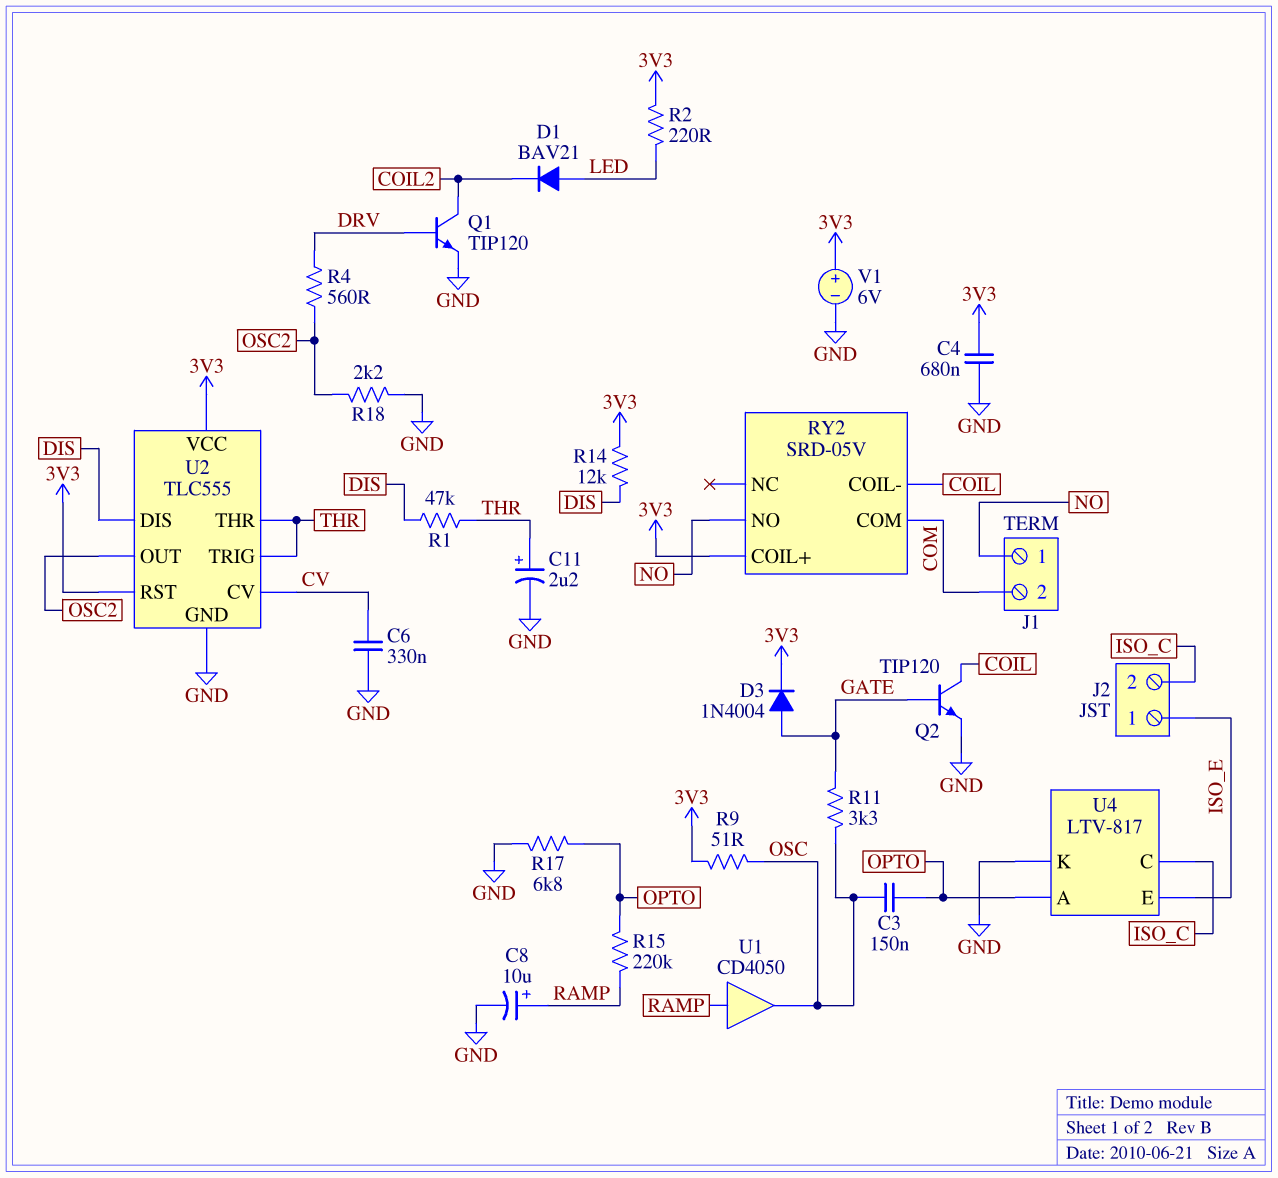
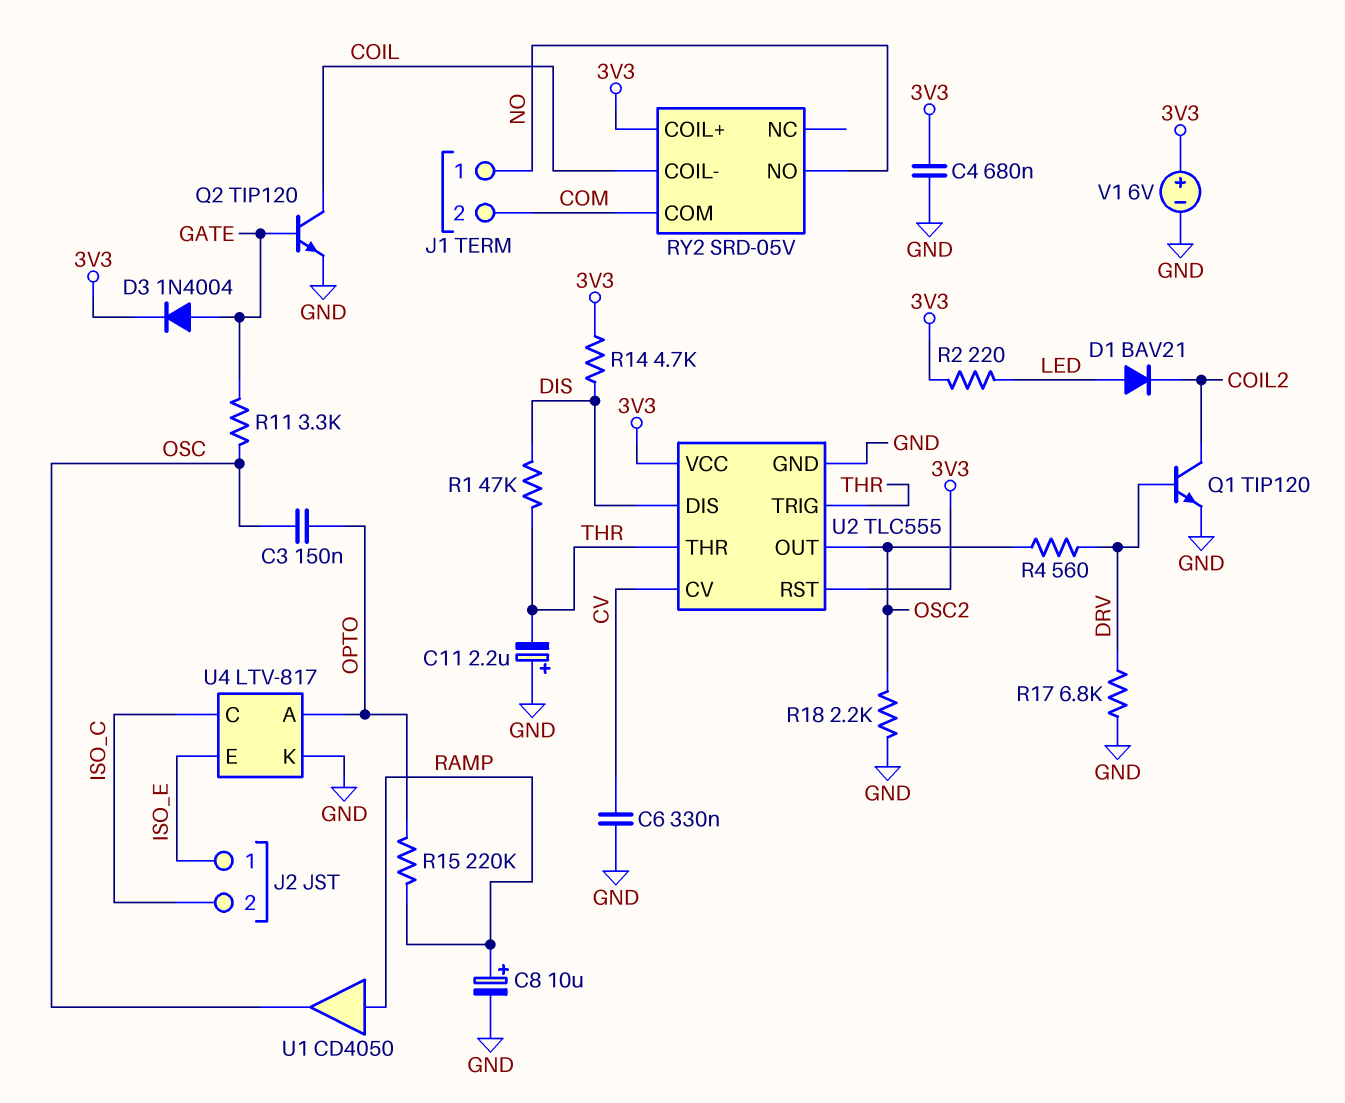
C11: 2.2uF (plus THR, minus GND) -> 2.2uF (plus GND, minus THR)
R9: 51 (3V3, OSC) -> none
R14: 12k (3V3, DIS) -> 4.7k (3V3, DIS)
R17: 6.8k (GND, OPTO) -> 6.8k (DRV, GND)

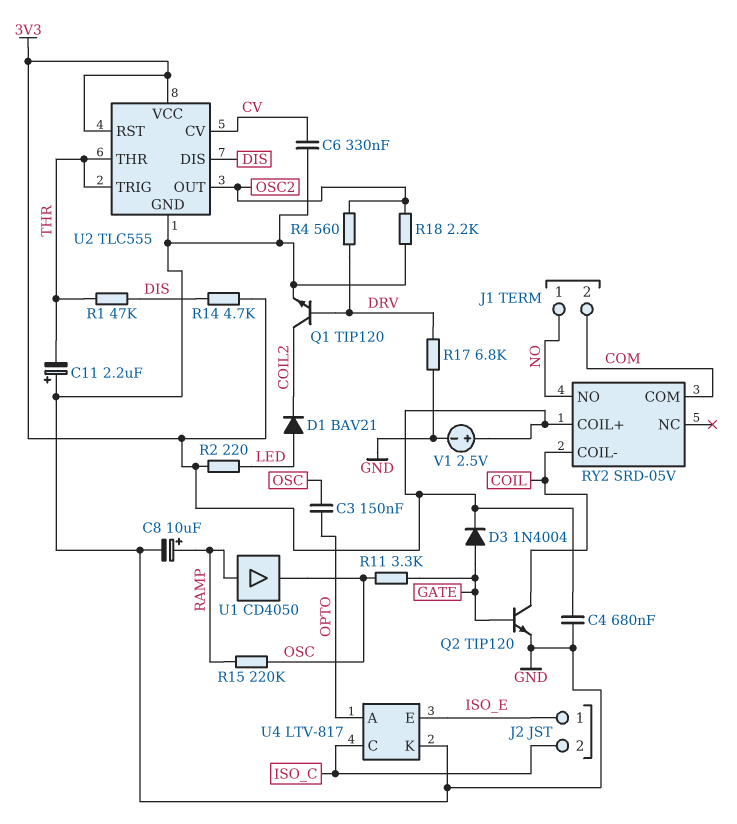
R15: 220k (OPTO, RAMP) -> 220k (OSC, RAMP)
V1: 6V (plus 3V3, minus GND) -> 2.5V (plus 3V3, minus GND)

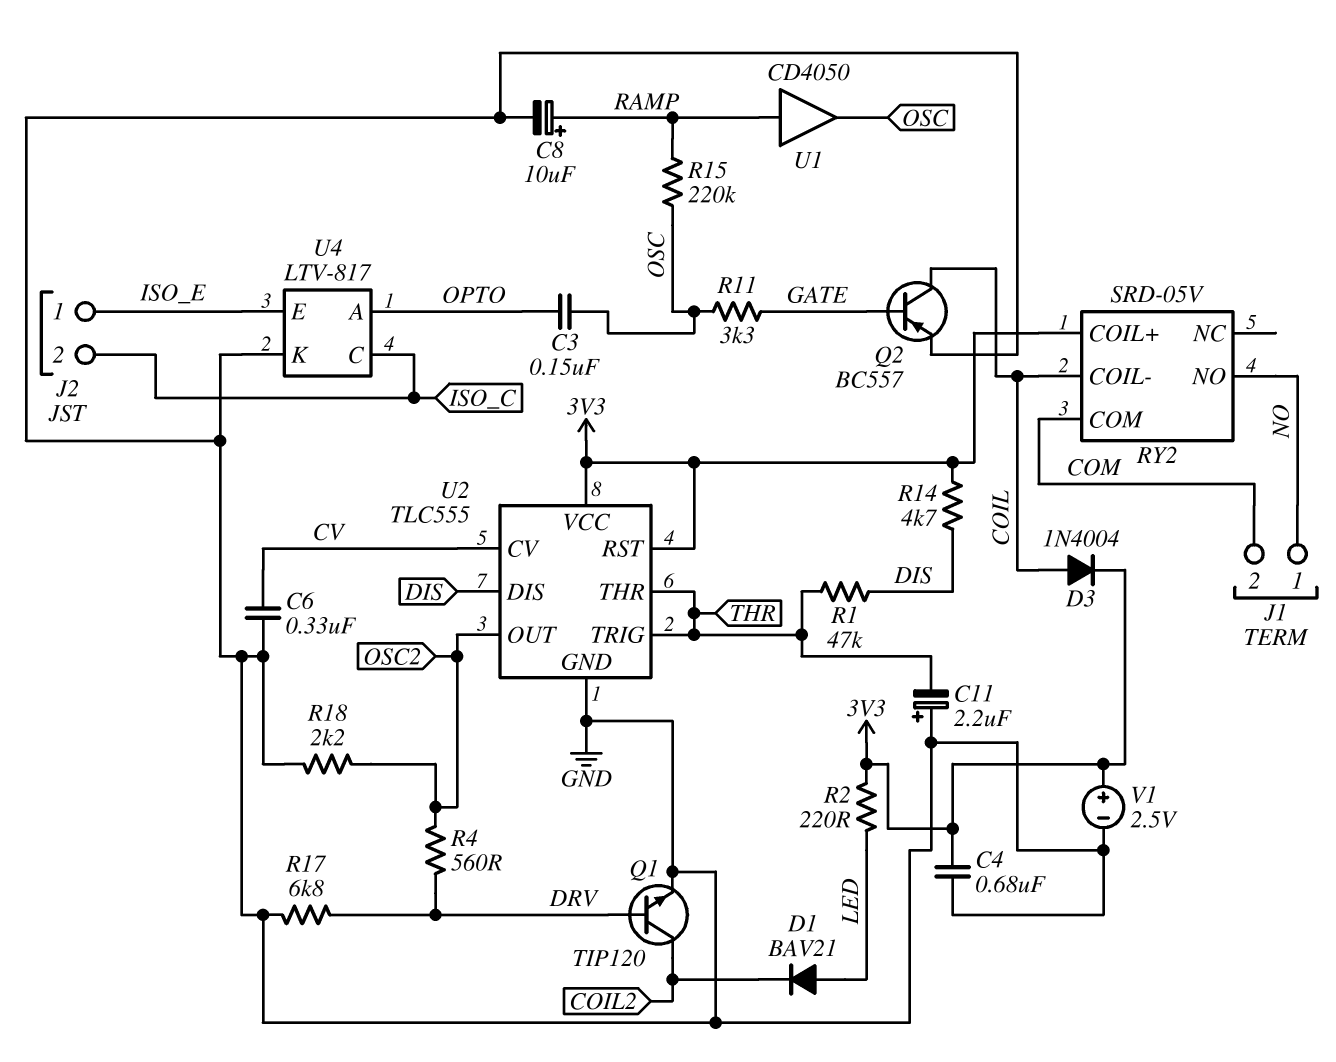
D3: diode 1N4004 (A GATE, K 3V3) -> diode 1N4004 (A COIL, K 3V3)
Q2: NPN TIP120 (B GATE, C COIL, E GND) -> PNP BC557 (B GATE, C COIL, E GND)

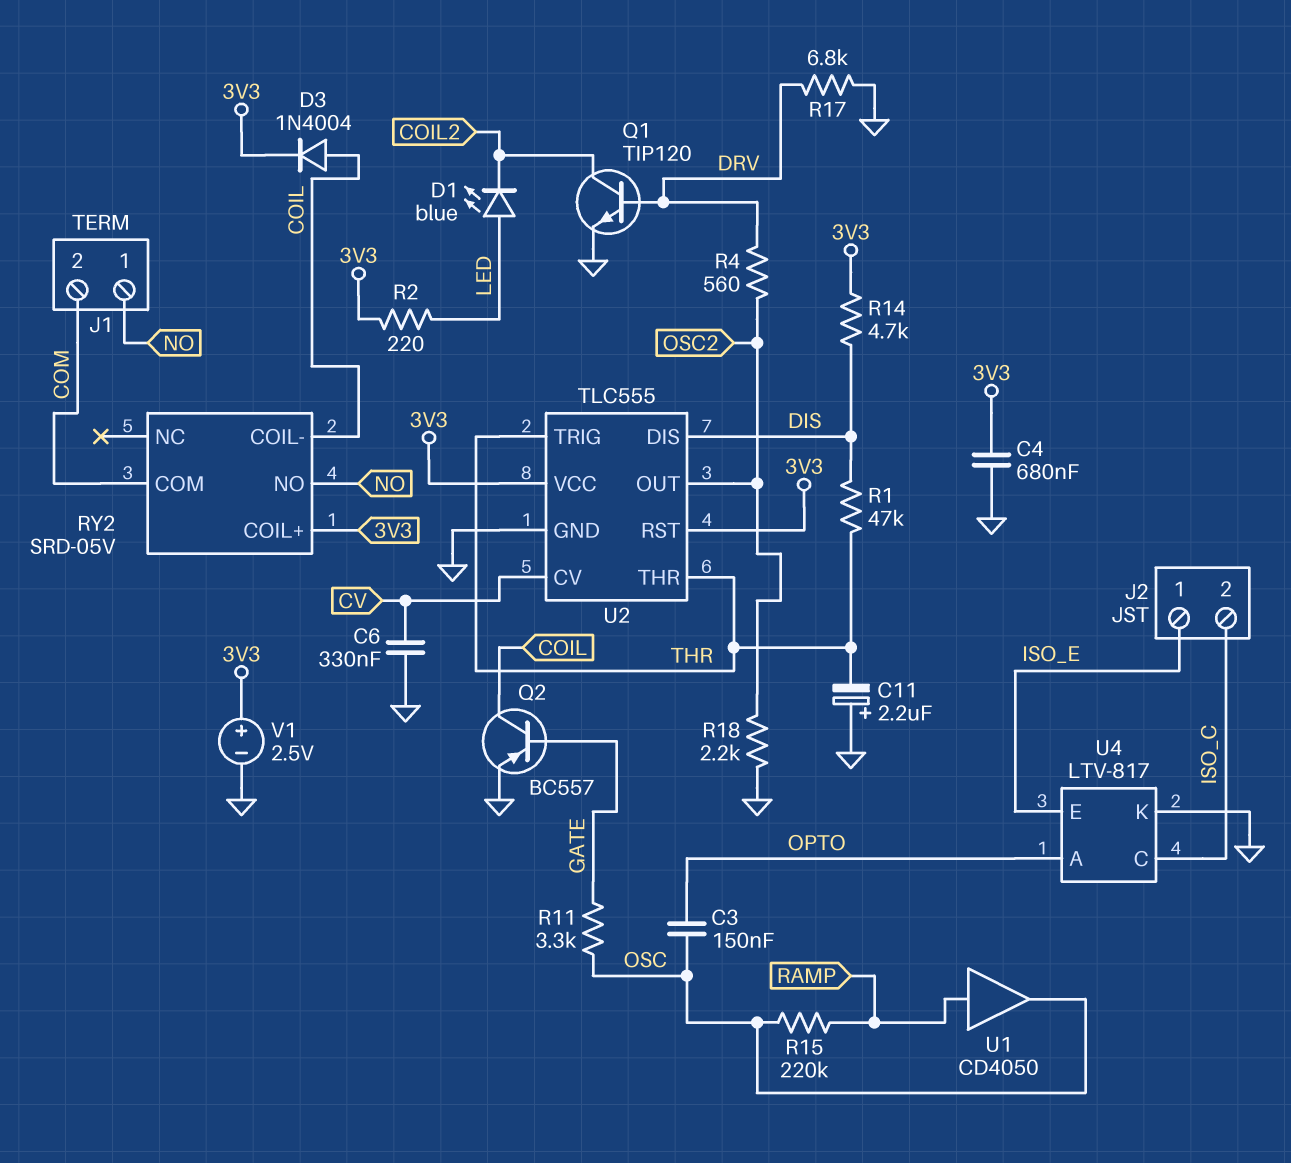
C8: 10uF (plus RAMP, minus GND) -> none
D1: diode BAV21 (A LED, K COIL2) -> LED blue (A LED, K COIL2)

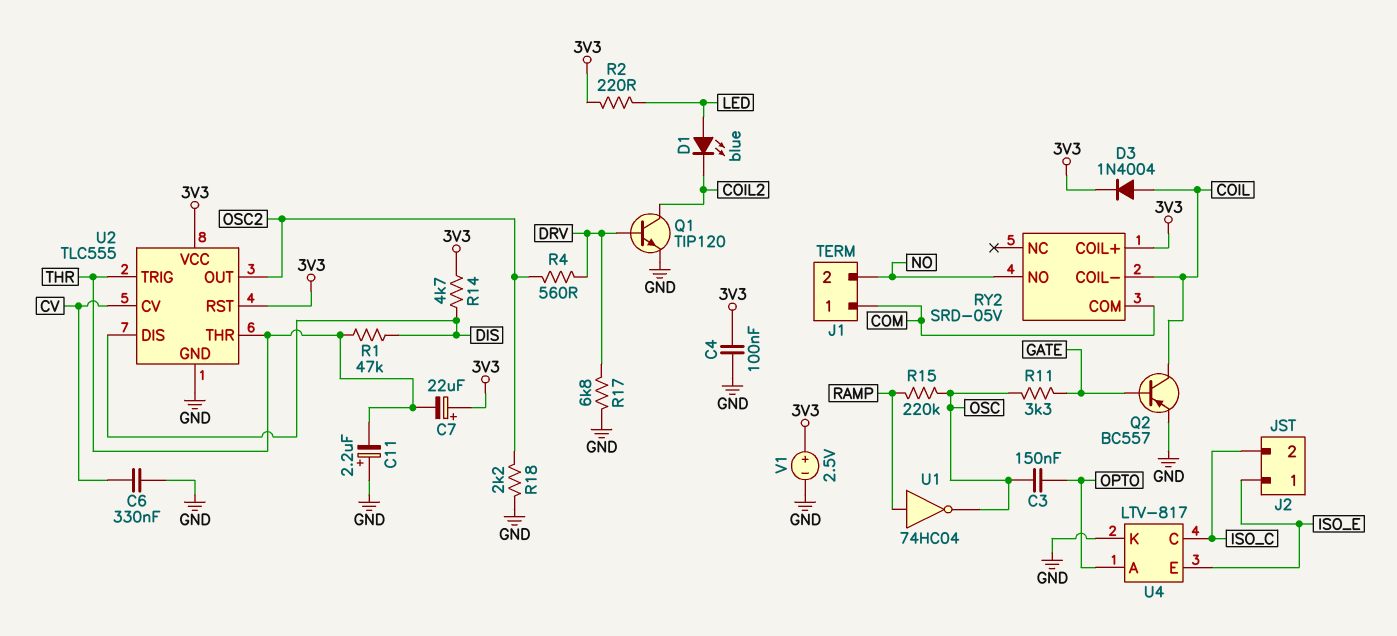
C4: 680nF (3V3, GND) -> 100nF (3V3, GND)
C7: none -> 22uF (plus 3V3, minus THR)
J1 pin 1: NO -> COM
J1 pin 2: COM -> NO
U1: buffer CD4050 (in RAMP, out OSC) -> NOT 74HC04 (in RAMP, out OSC)

